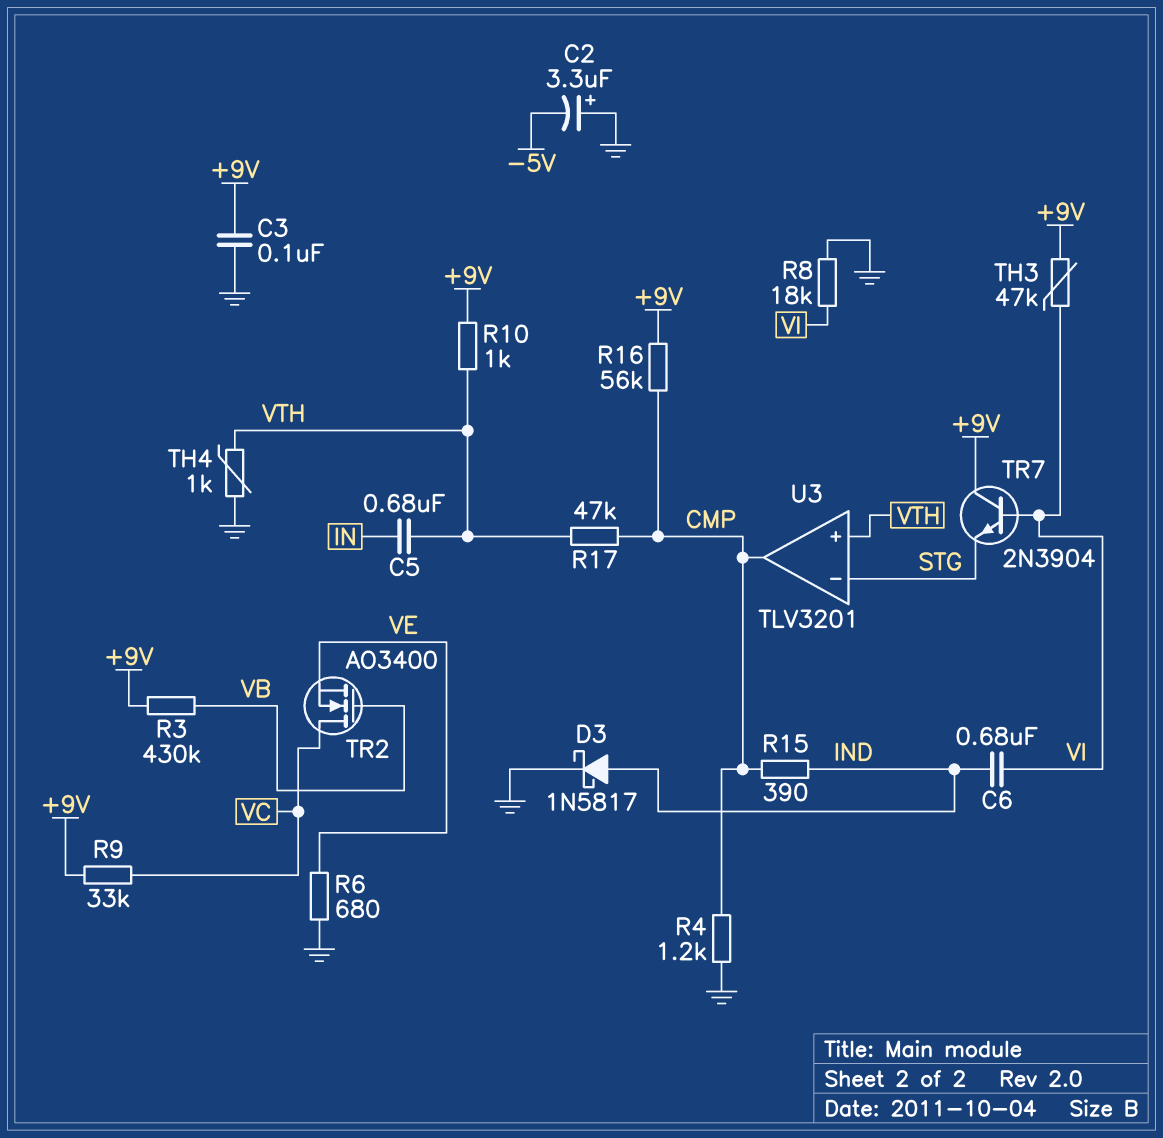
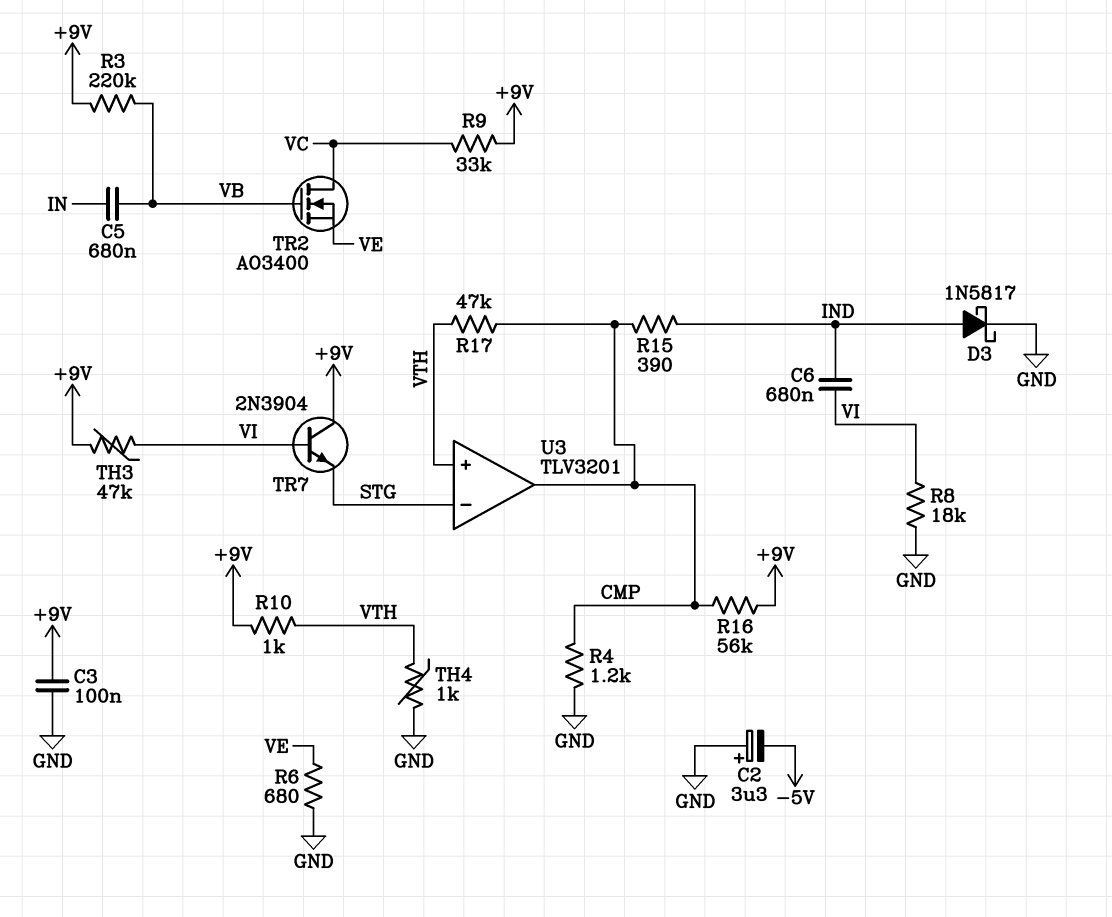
C5: 680nF (IN, VTH) -> 680nF (IN, VB)
R3: 430k (+9V, VB) -> 220k (+9V, VB)

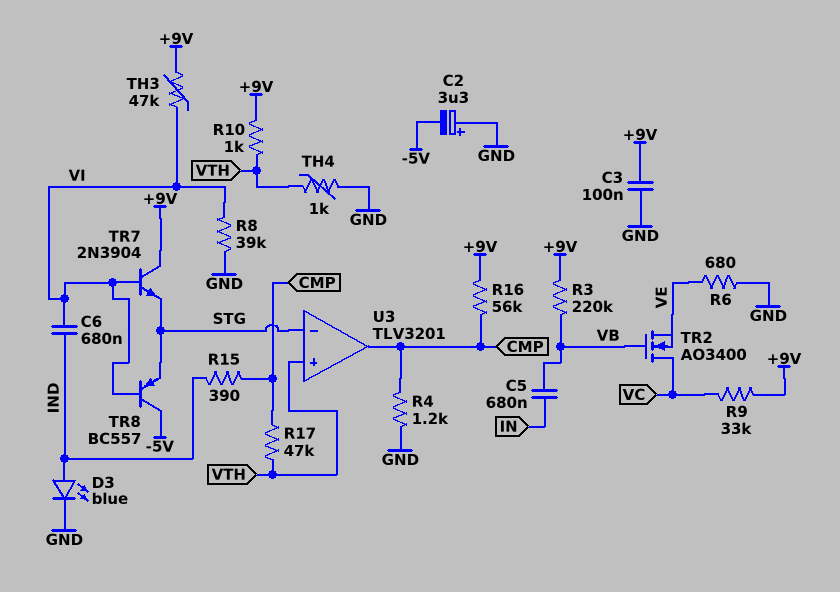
D3: schottky 1N5817 (A IND, K GND) -> LED blue (A IND, K GND)
R8: 18k (GND, VI) -> 39k (GND, VI)
TR8: none -> PNP BC557 (B VI, C -5V, E STG)

